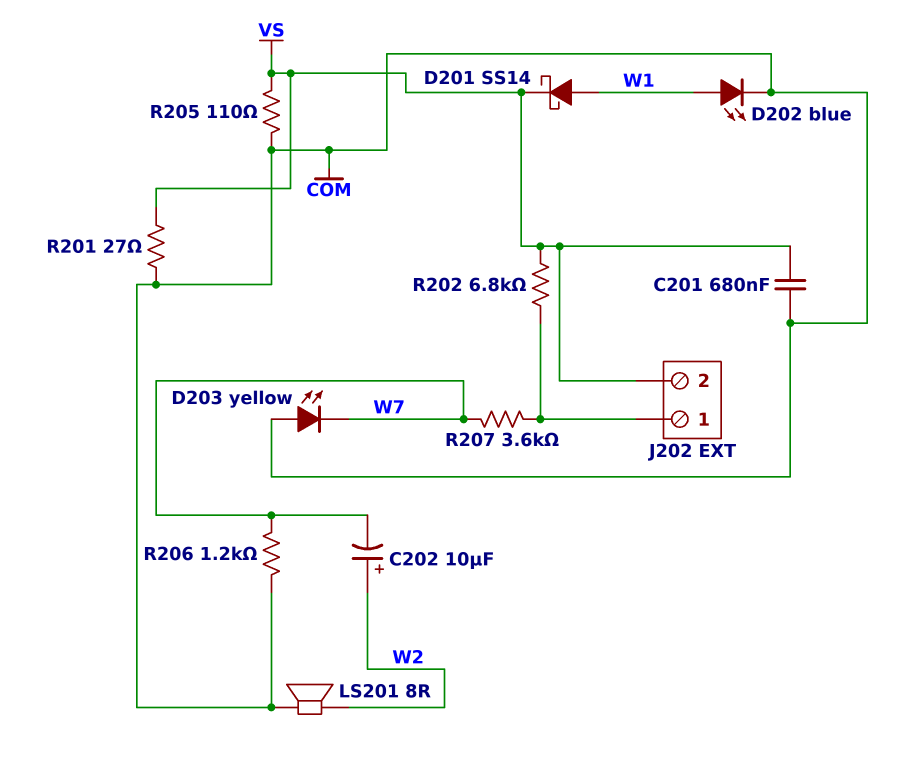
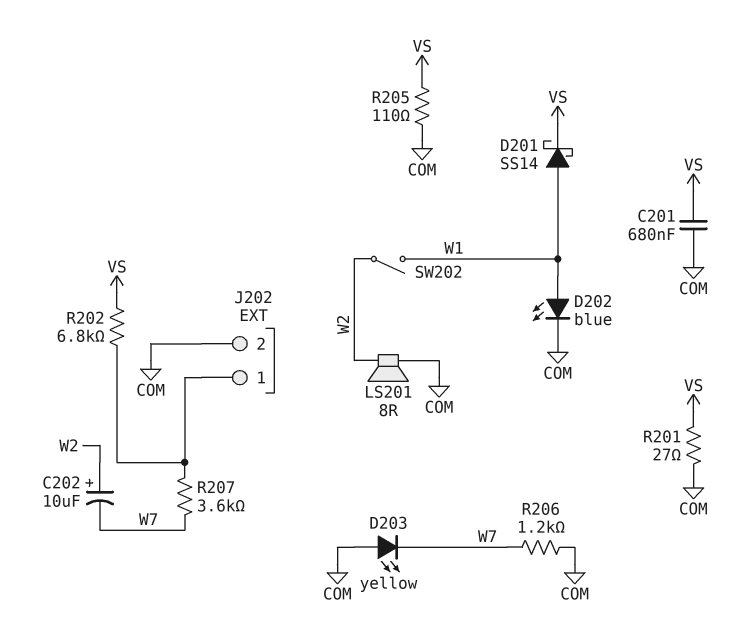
J202 pin 2: VS -> COM
SW202: none -> switch (W1, W2)

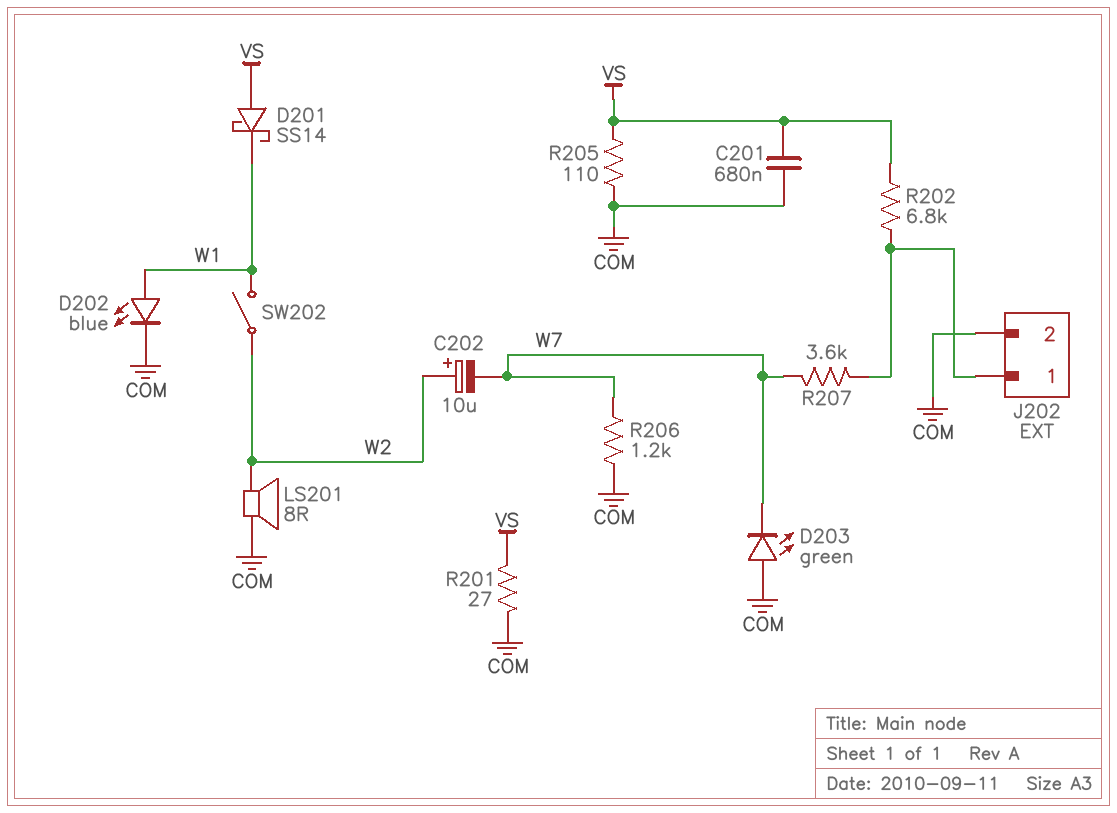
D201: schottky SS14 (A W1, K VS) -> schottky SS14 (A VS, K W1)
D203: LED yellow (A COM, K W7) -> LED green (A COM, K W7)

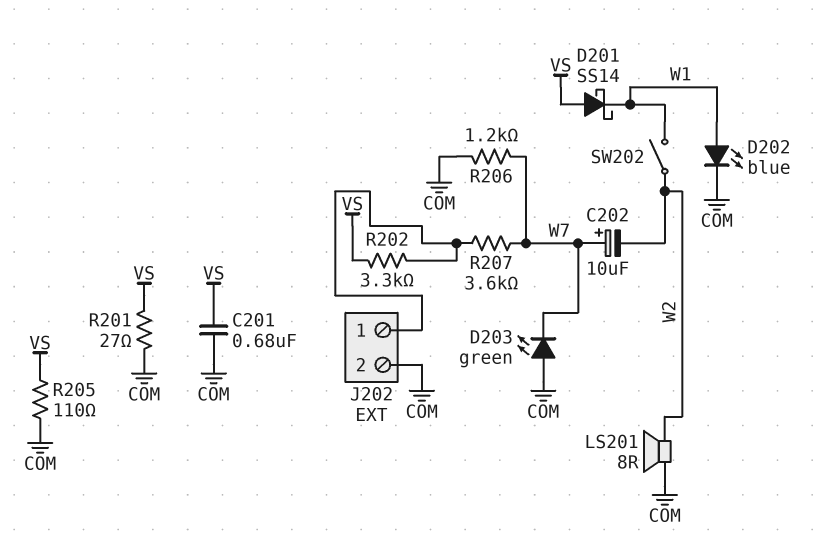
C202: 10uF (plus W2, minus W7) -> 10uF (plus W7, minus W2)
R202: 6.8k (J202/1, VS) -> 3.3k (J202/1, VS)

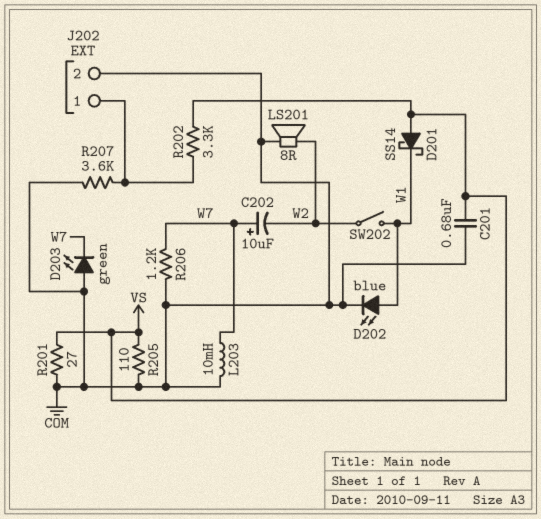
L203: none -> 10mH (COM, W7)
R207: 3.6k (J202/1, W7) -> 3.6k (COM, J202/1)

